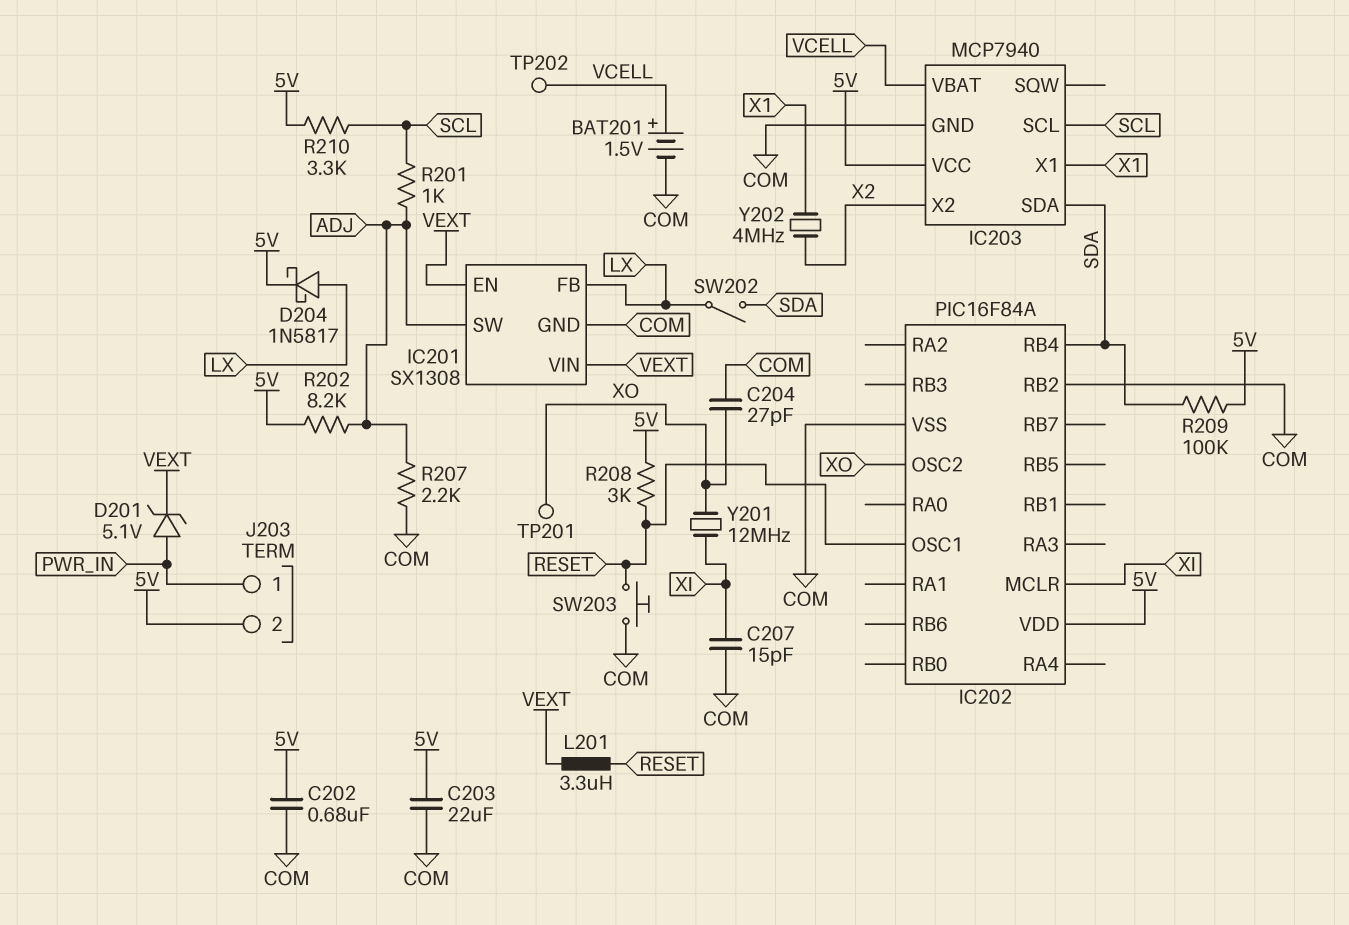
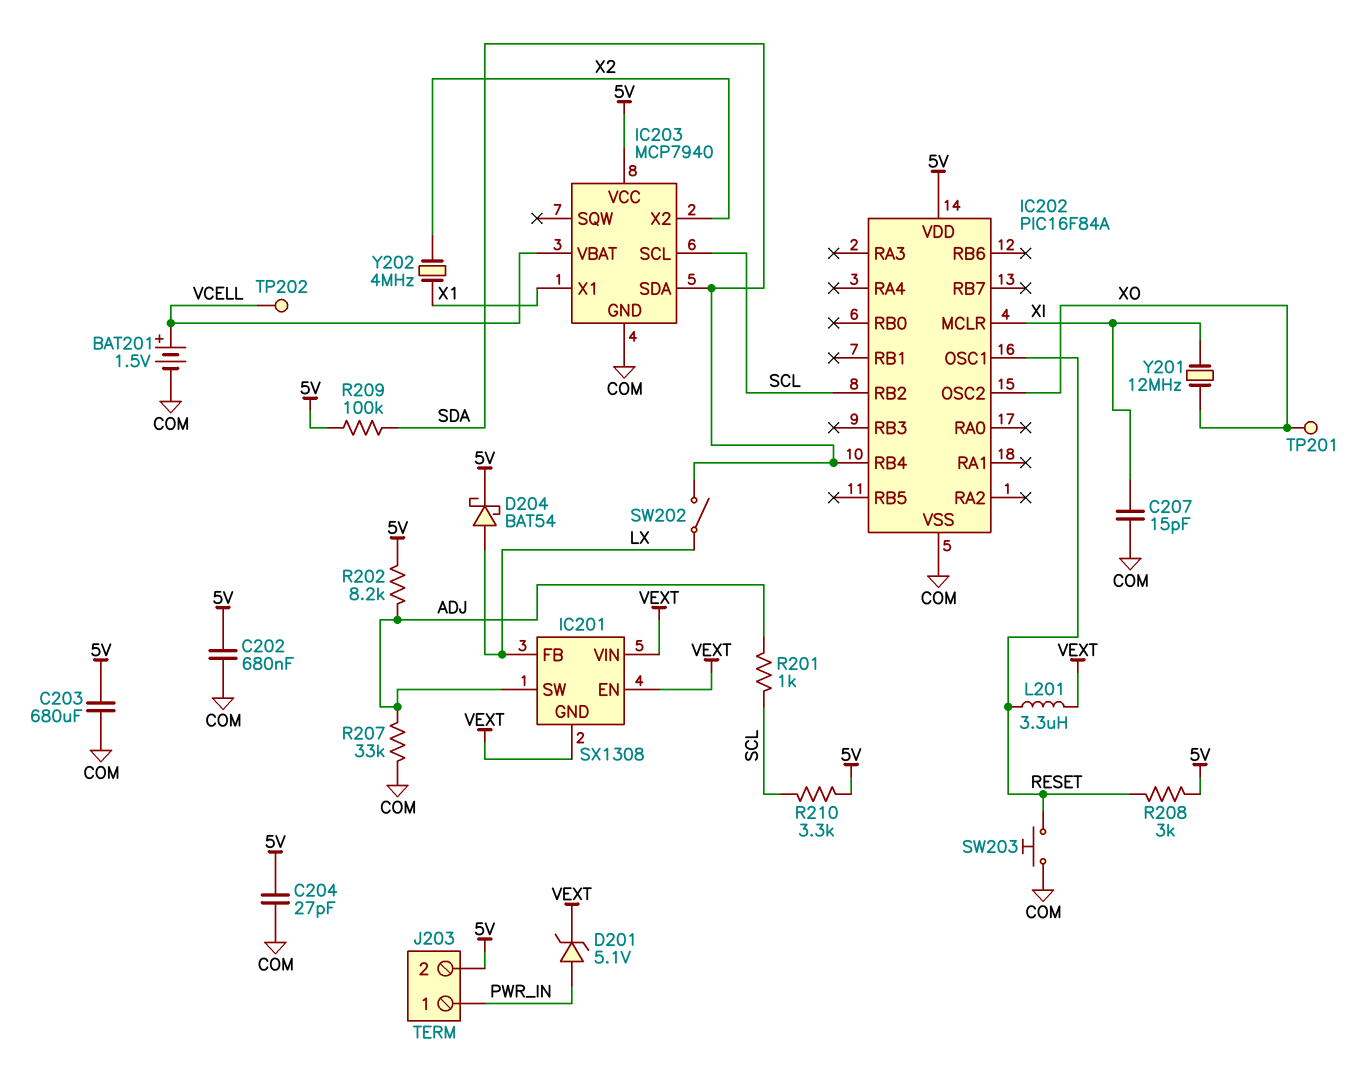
C203: 22uF (5V, COM) -> 680uF (5V, COM)
C204: 27pF (COM, XO) -> 27pF (5V, COM)
D204: schottky 1N5817 (A LX, K 5V) -> schottky BAT54 (A LX, K 5V)
IC201 pin GND: COM -> VEXT
IC202 pin RB2: COM -> SCL
R207: 2.2k (ADJ, COM) -> 33k (ADJ, COM)

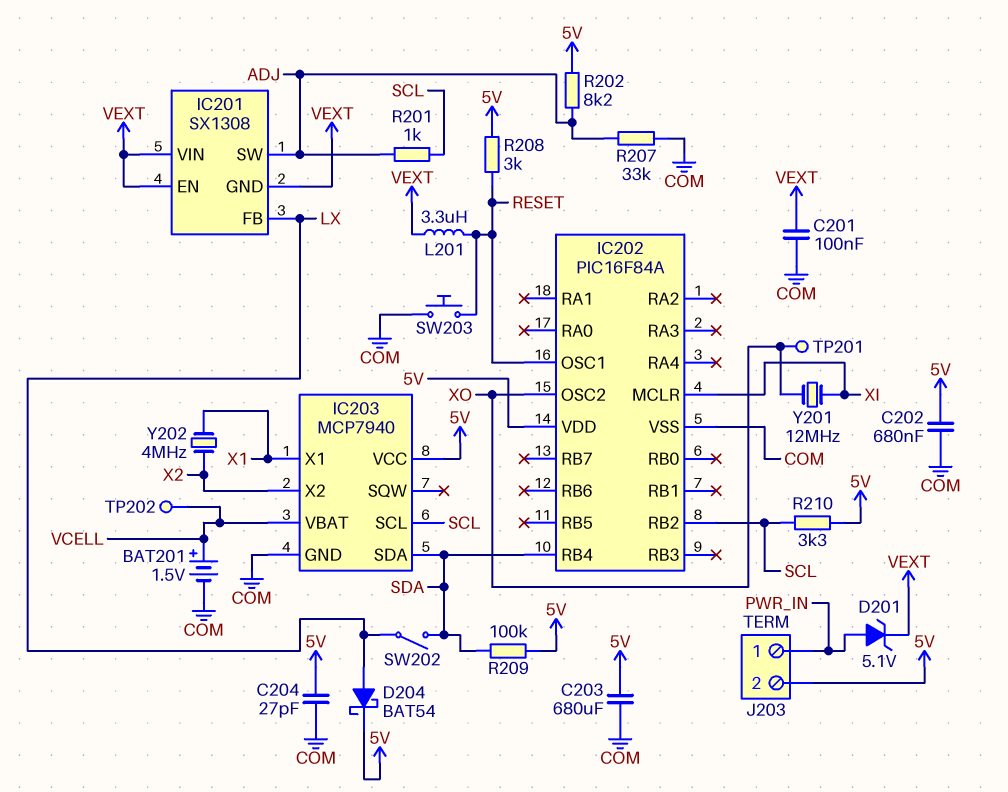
C201: none -> 100nF (COM, VEXT)
C207: 15pF (COM, XI) -> none

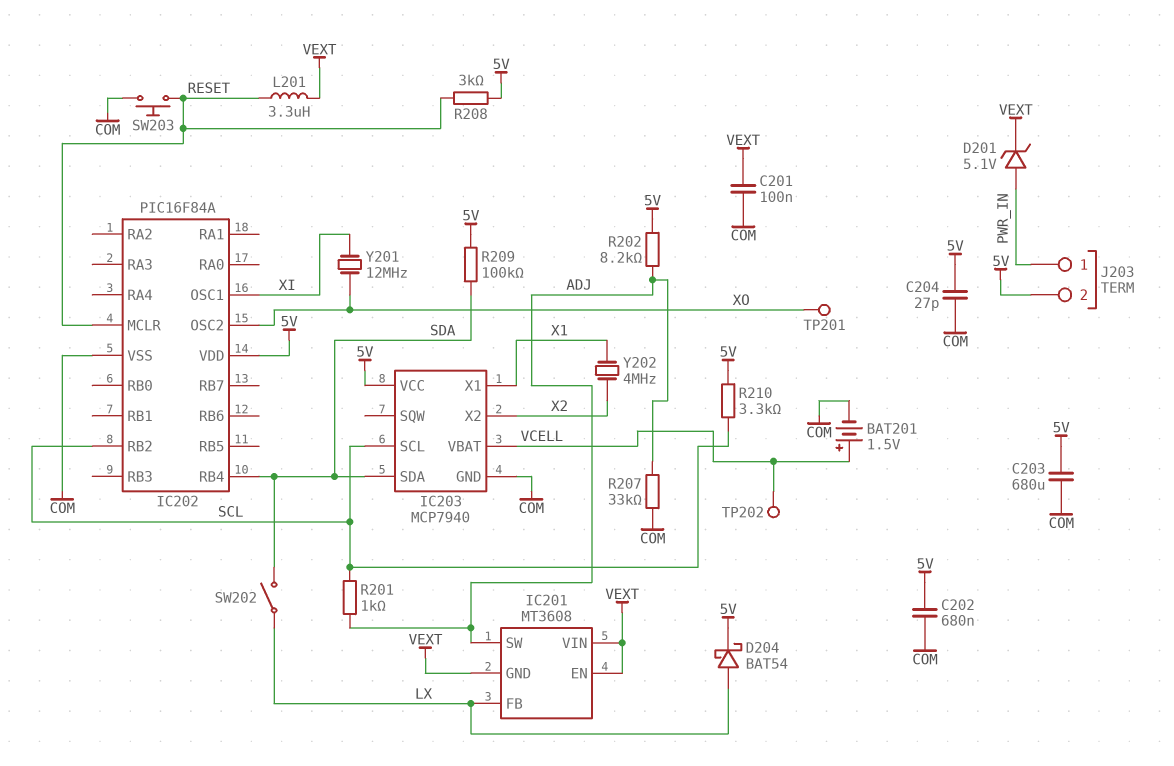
IC201: SX1308 -> MT3608
IC202 pin MCLR: XI -> RESET
IC202 pin OSC1: RESET -> XI

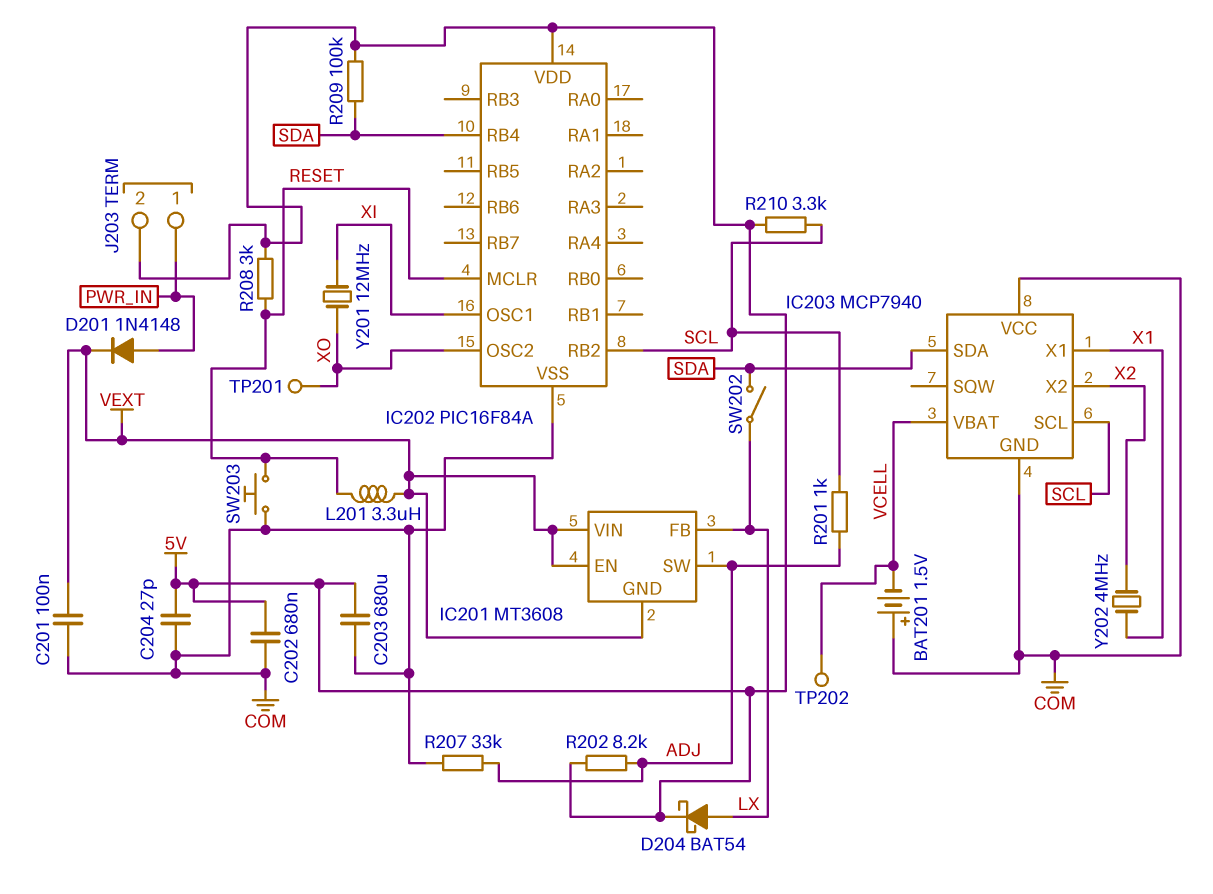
BAT201: 1.5V (plus VCELL, minus COM) -> 1.5V (plus COM, minus VCELL)
D201: zener 5.1V (A PWR_IN, K VEXT) -> diode 1N4148 (A PWR_IN, K VEXT)
IC203 pin VCC: 5V -> COM

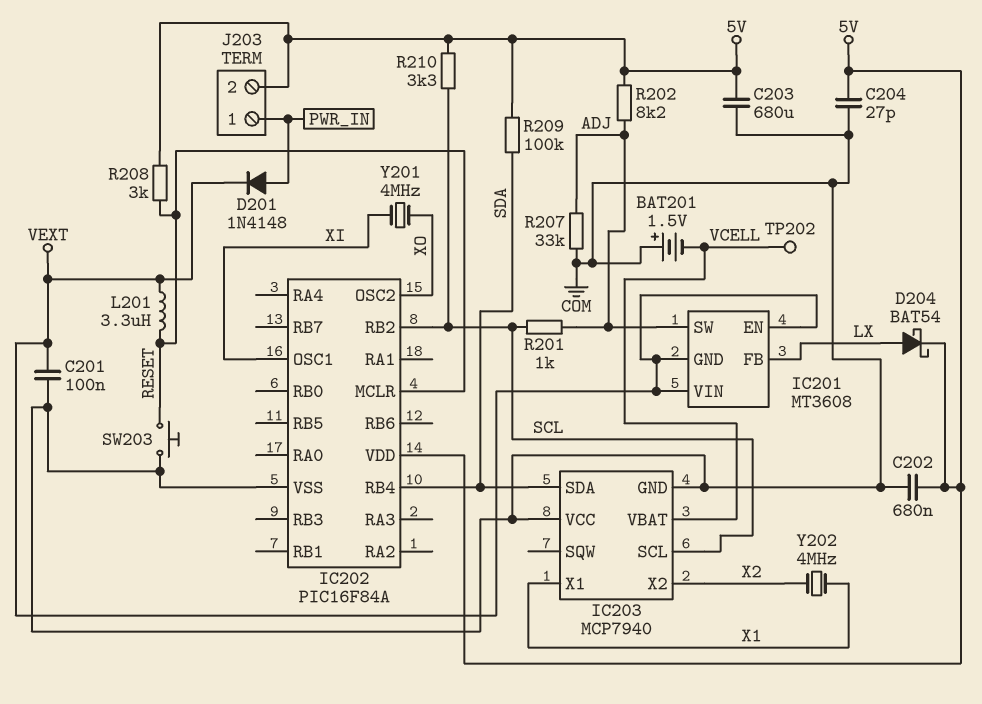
SW202: switch (LX, SDA) -> none
TP201: test point (XO) -> none
Y201: 12MHz (XI, XO) -> 4MHz (XI, XO)

